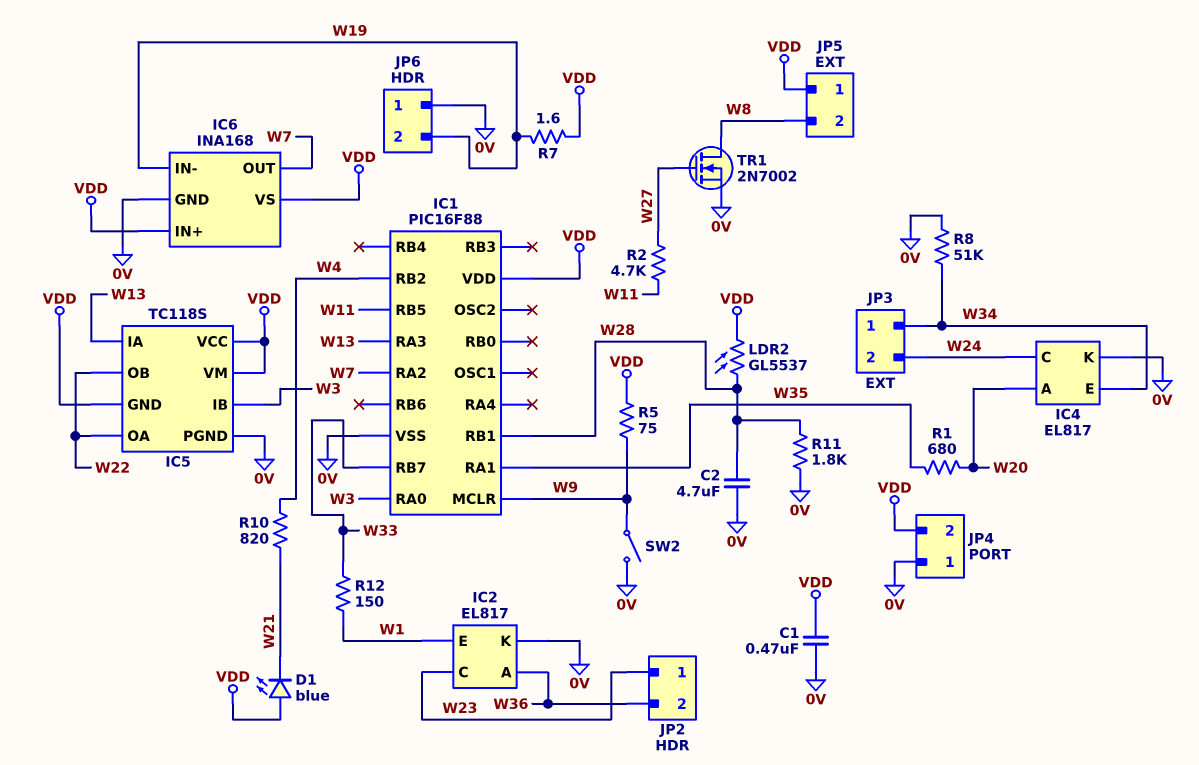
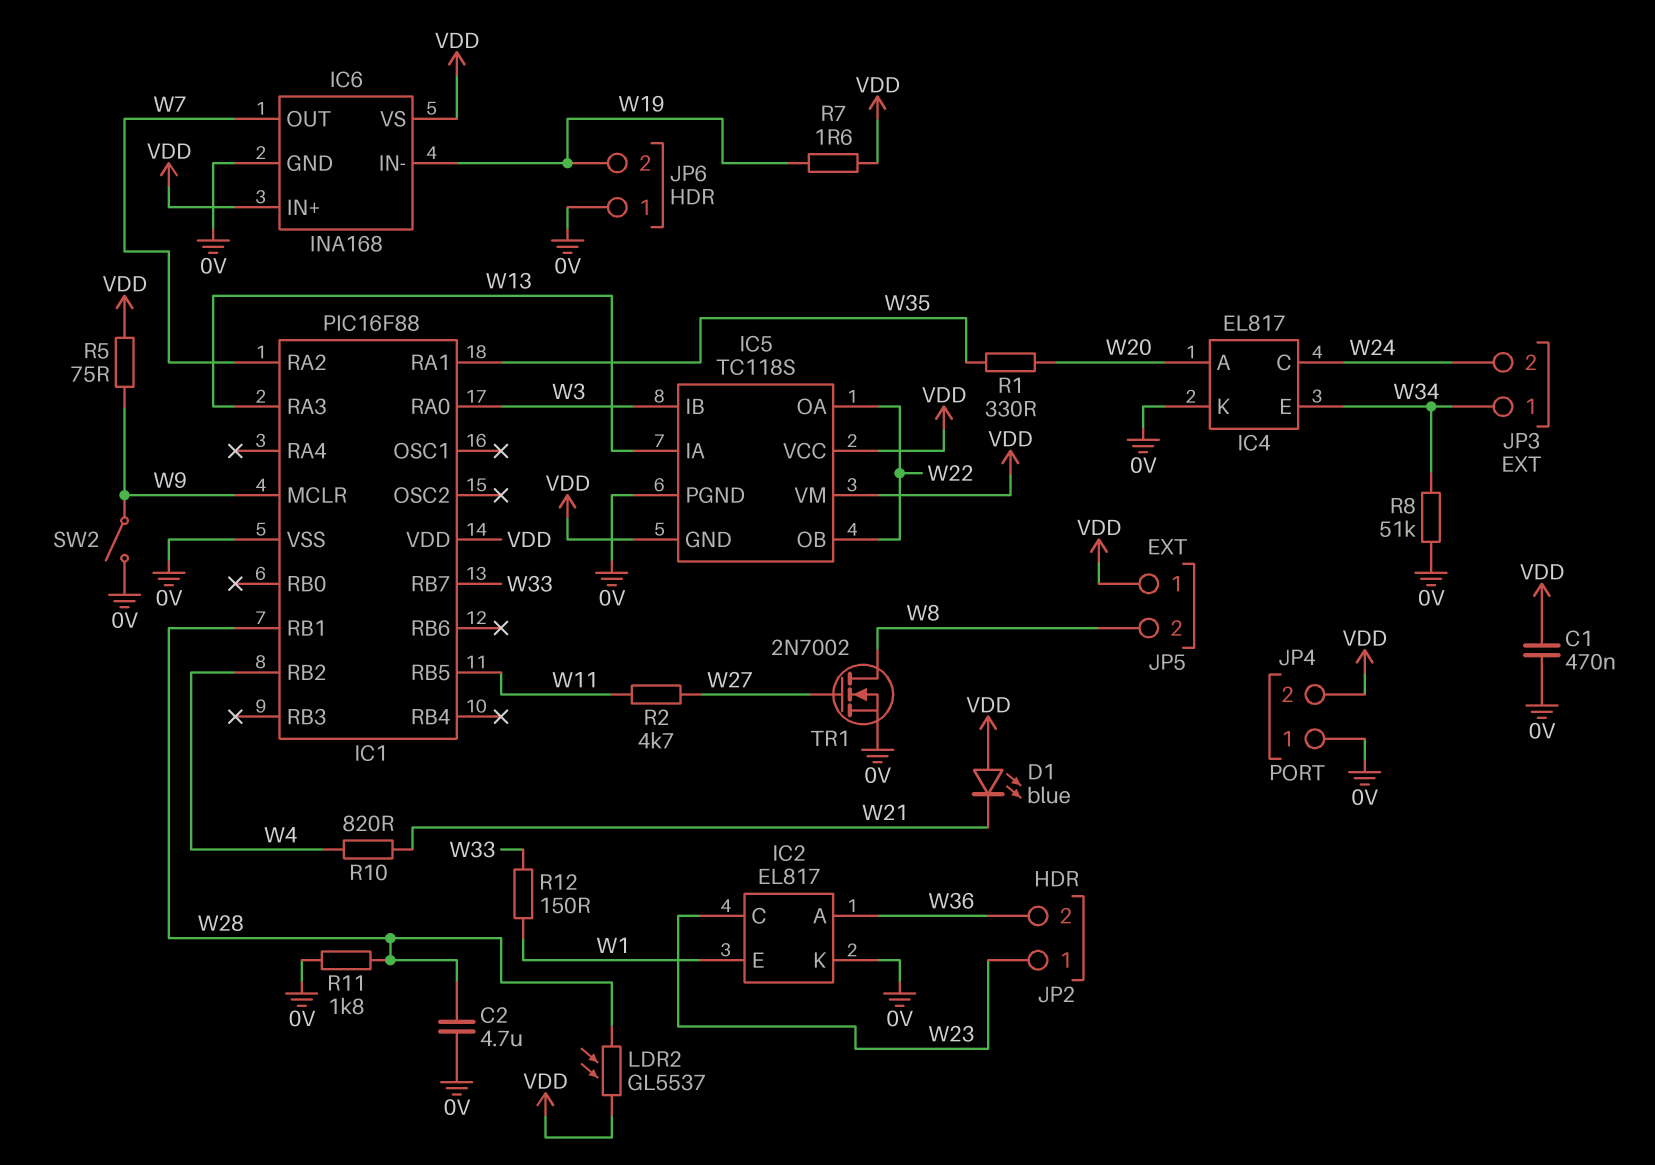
R1: 680 (W20, W35) -> 330 (W20, W35)

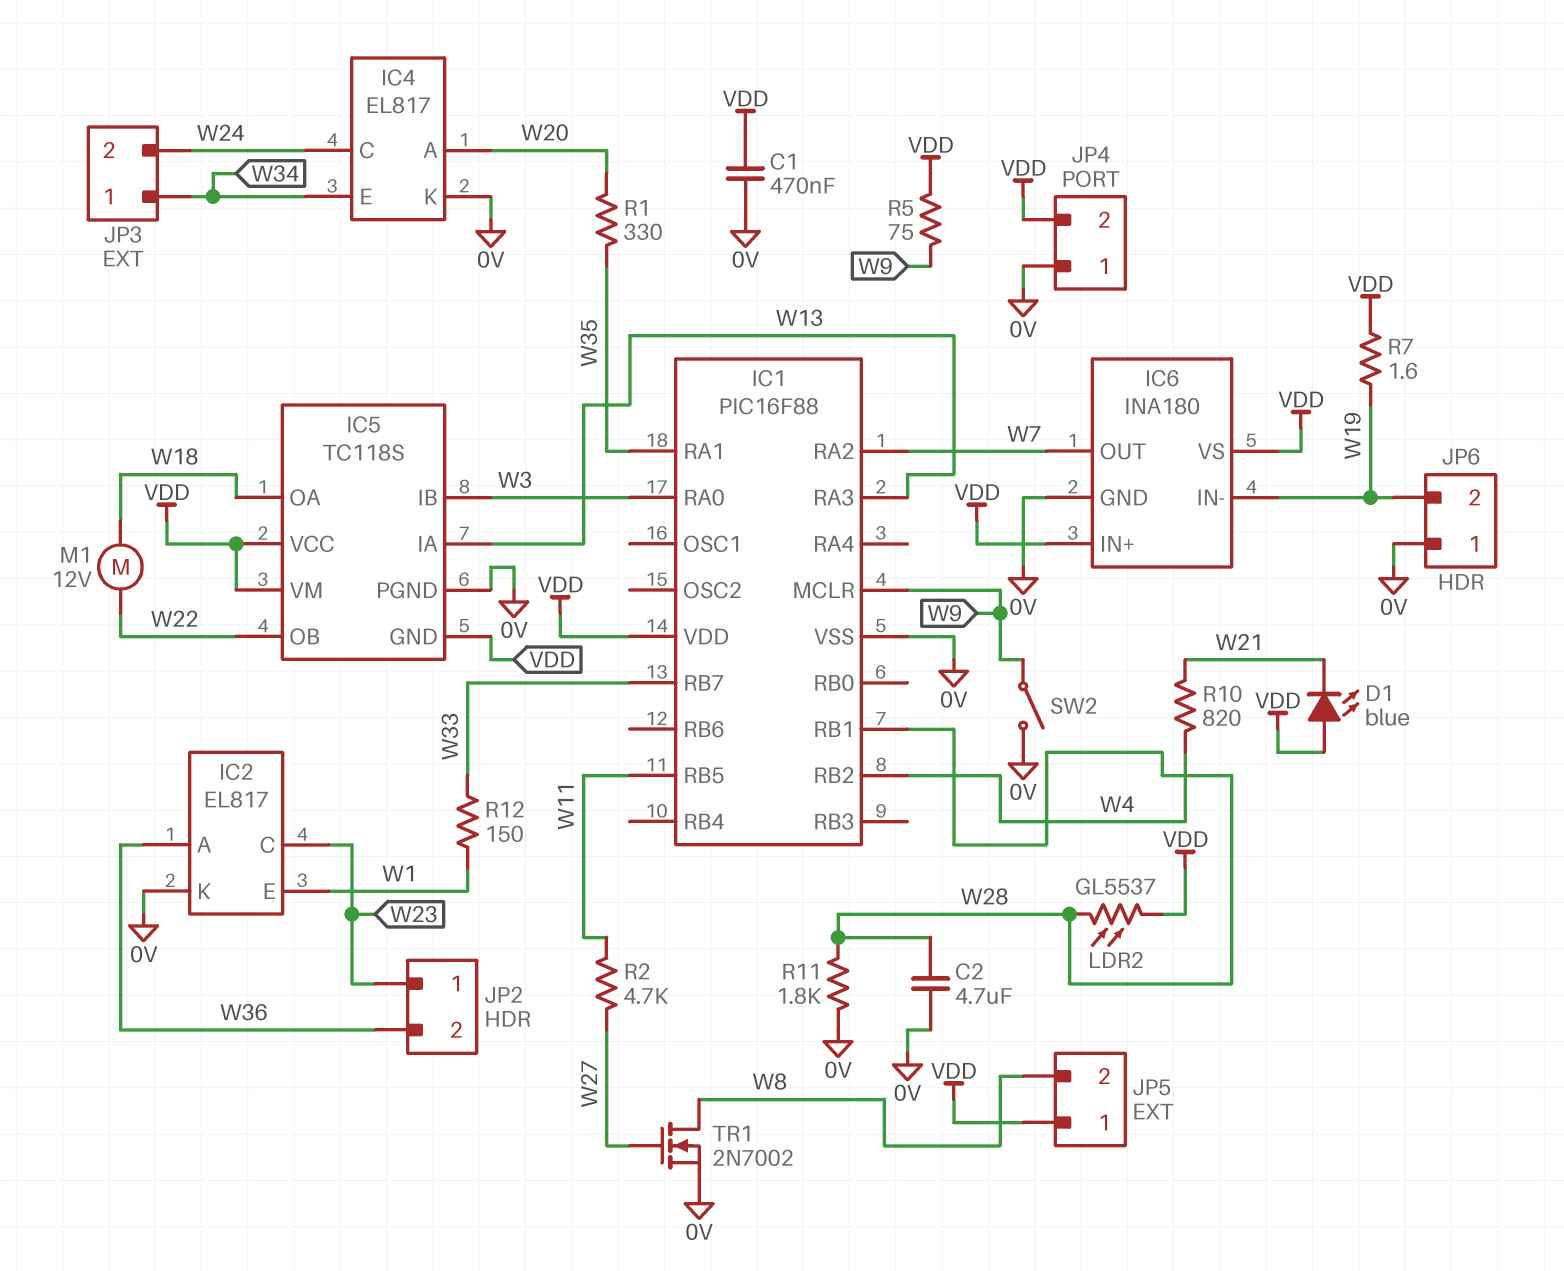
IC5 pin OA: W22 -> W18
IC6: INA168 -> INA180
M1: none -> motor 12V (W18, W22)
R8: 51k (0V, W34) -> none

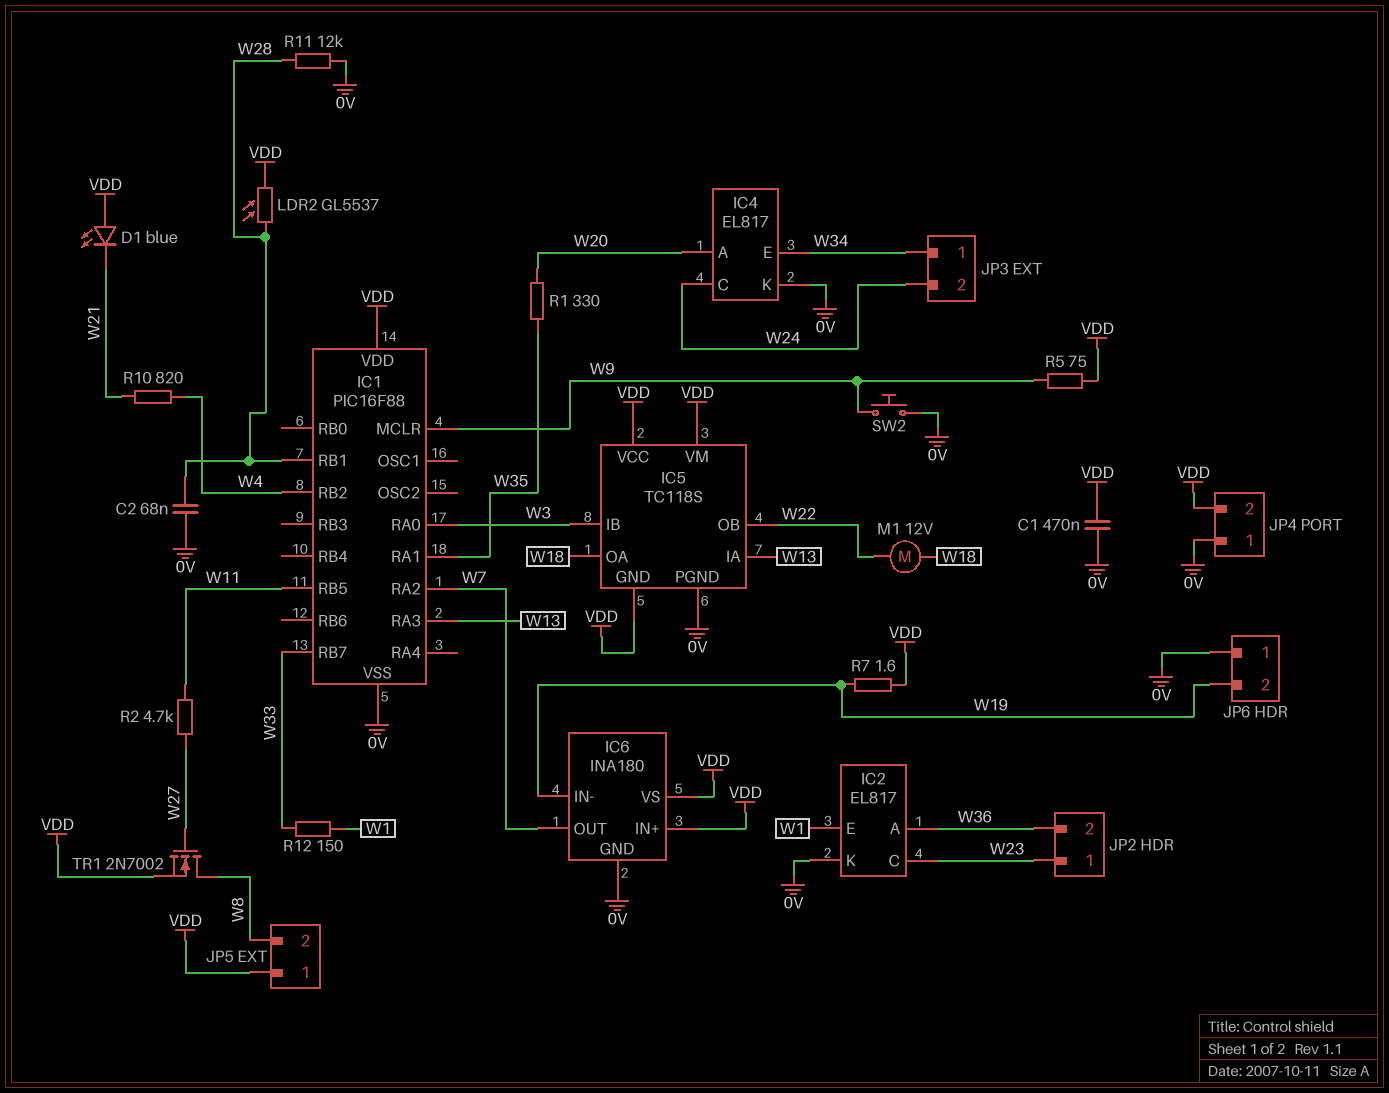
C2: 4.7uF (0V, W28) -> 68nF (0V, W28)
R11: 1.8k (0V, W28) -> 12k (0V, W28)
SW2: switch (0V, W9) -> button (0V, W9)
TR1: NMOS 2N7002 (G W27, D W8, S 0V) -> NMOS 2N7002 (G W27, D W8, S VDD)

